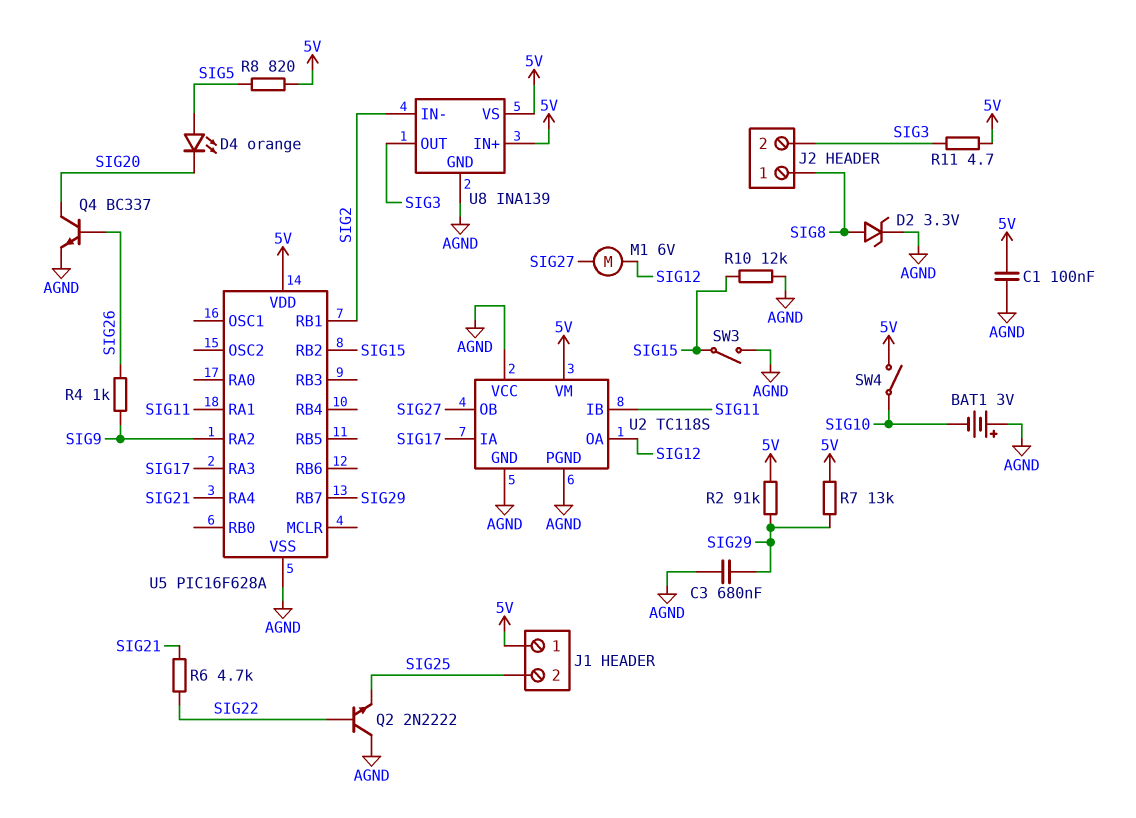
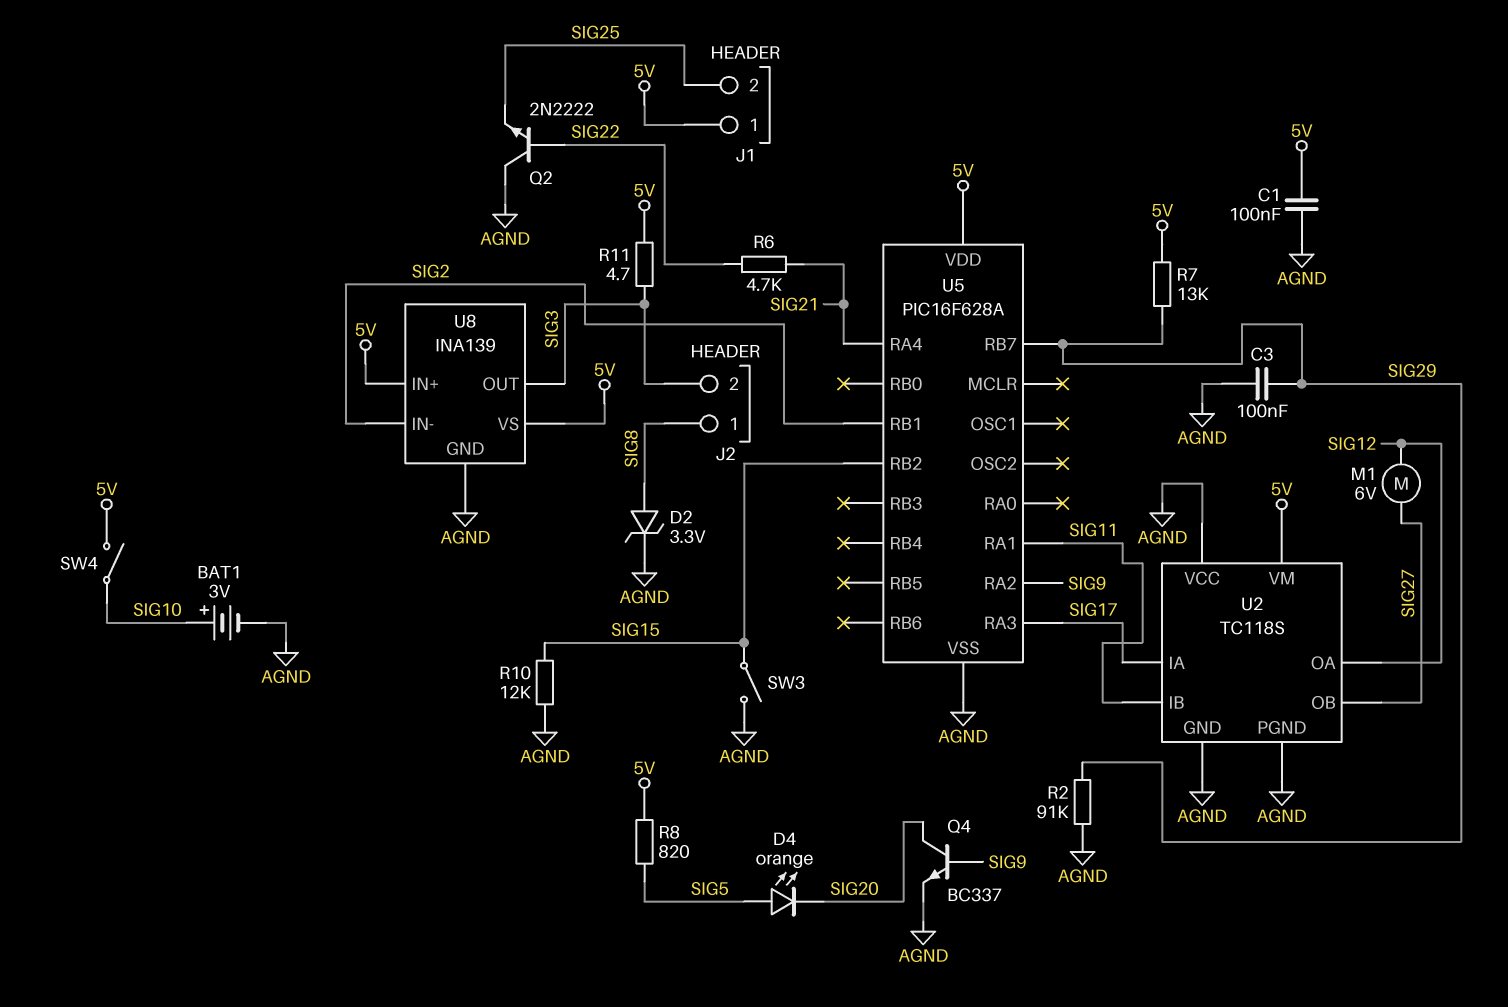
BAT1: 3V (plus AGND, minus SIG10) -> 3V (plus SIG10, minus AGND)
C3: 680nF (AGND, SIG29) -> 100nF (AGND, SIG29)
Q4: NPN BC337 (B SIG26, C SIG20, E AGND) -> NPN BC337 (B SIG9, C SIG20, E AGND)
R2: 91k (5V, SIG29) -> 91k (AGND, SIG29)
R4: 1k (SIG9, SIG26) -> none

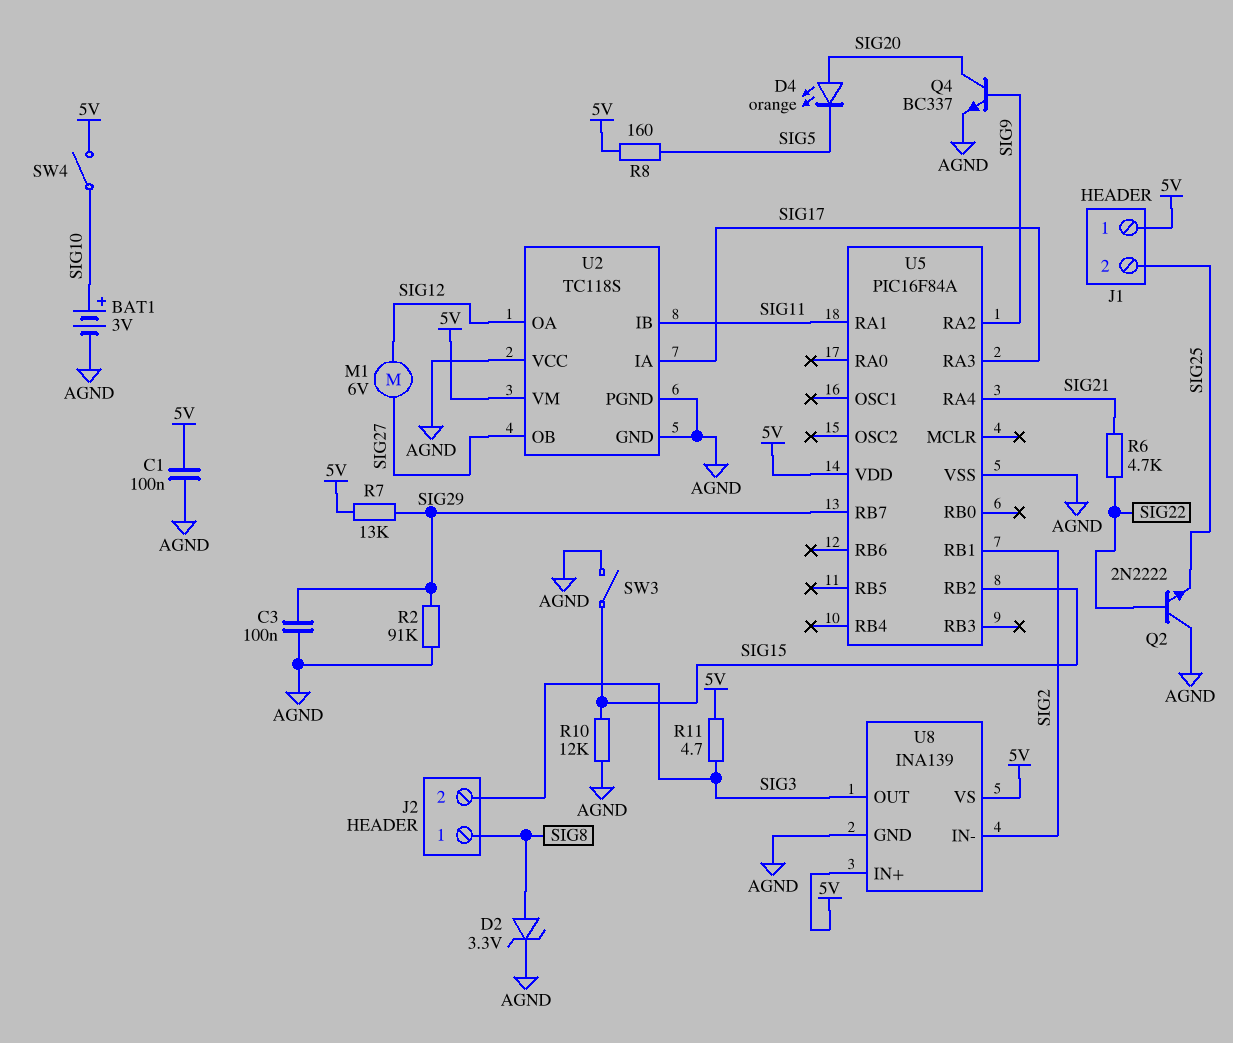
D4: LED orange (A SIG5, K SIG20) -> LED orange (A SIG20, K SIG5)
R8: 820 (5V, SIG5) -> 160 (5V, SIG5)
U5: PIC16F628A -> PIC16F84A

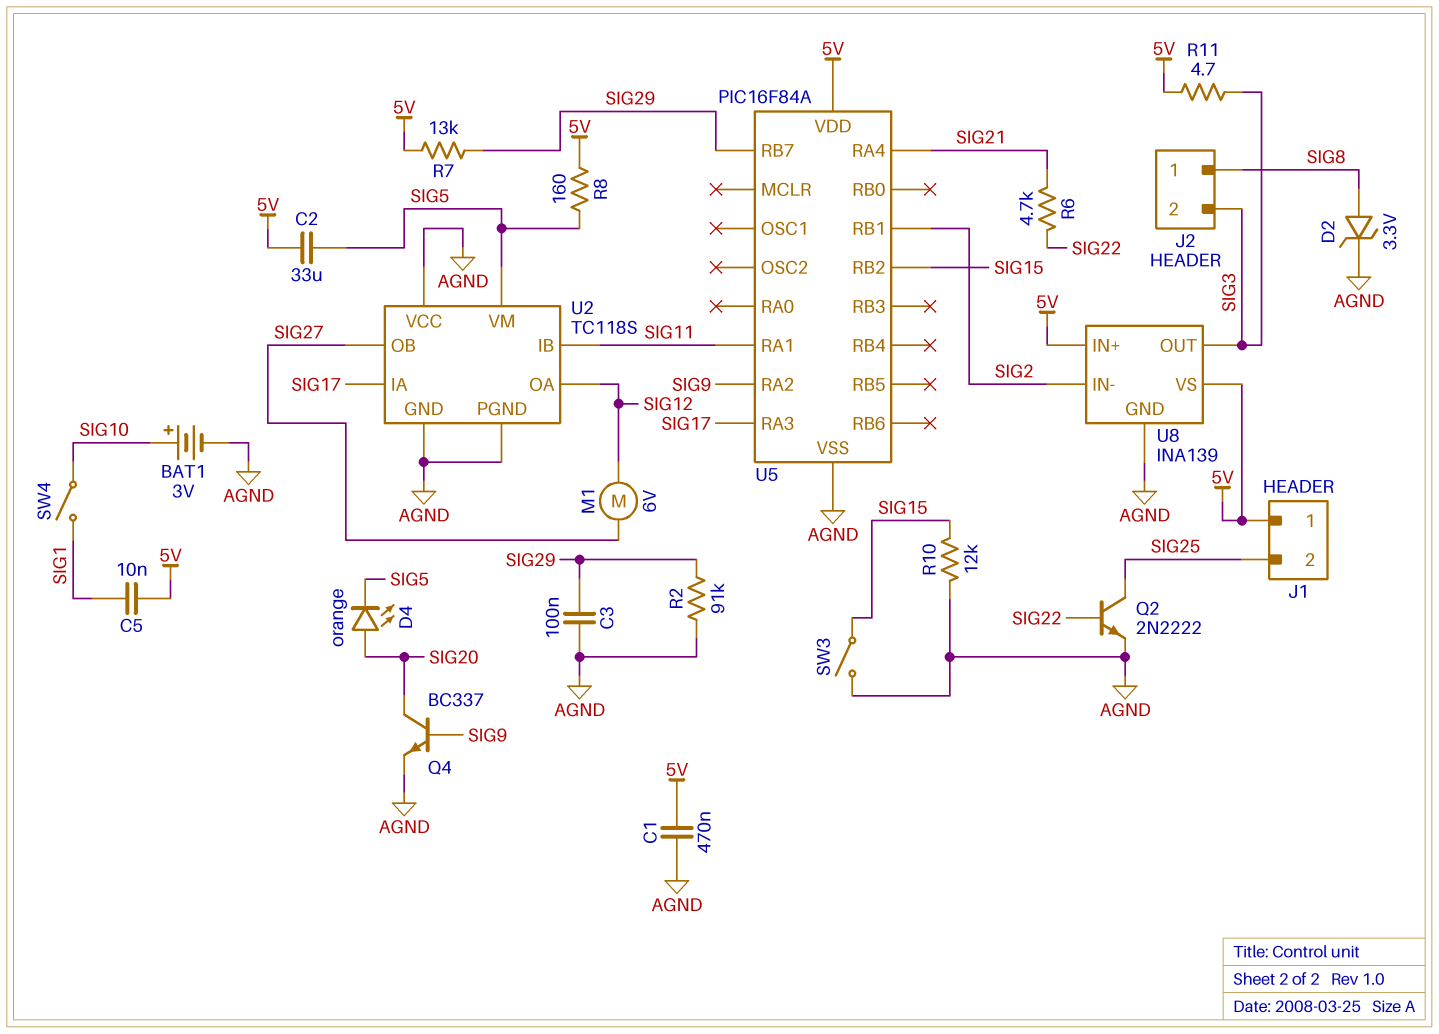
C1: 100nF (5V, AGND) -> 470nF (5V, AGND)
C2: none -> 33uF (5V, SIG5)
C5: none -> 10nF (5V, SIG1)
Q2: NPN 2N2222 (B SIG22, C AGND, E SIG25) -> NPN 2N2222 (B SIG22, C SIG25, E AGND)
SW4: switch (5V, SIG10) -> switch (SIG1, SIG10)
U2 pin VM: 5V -> SIG5

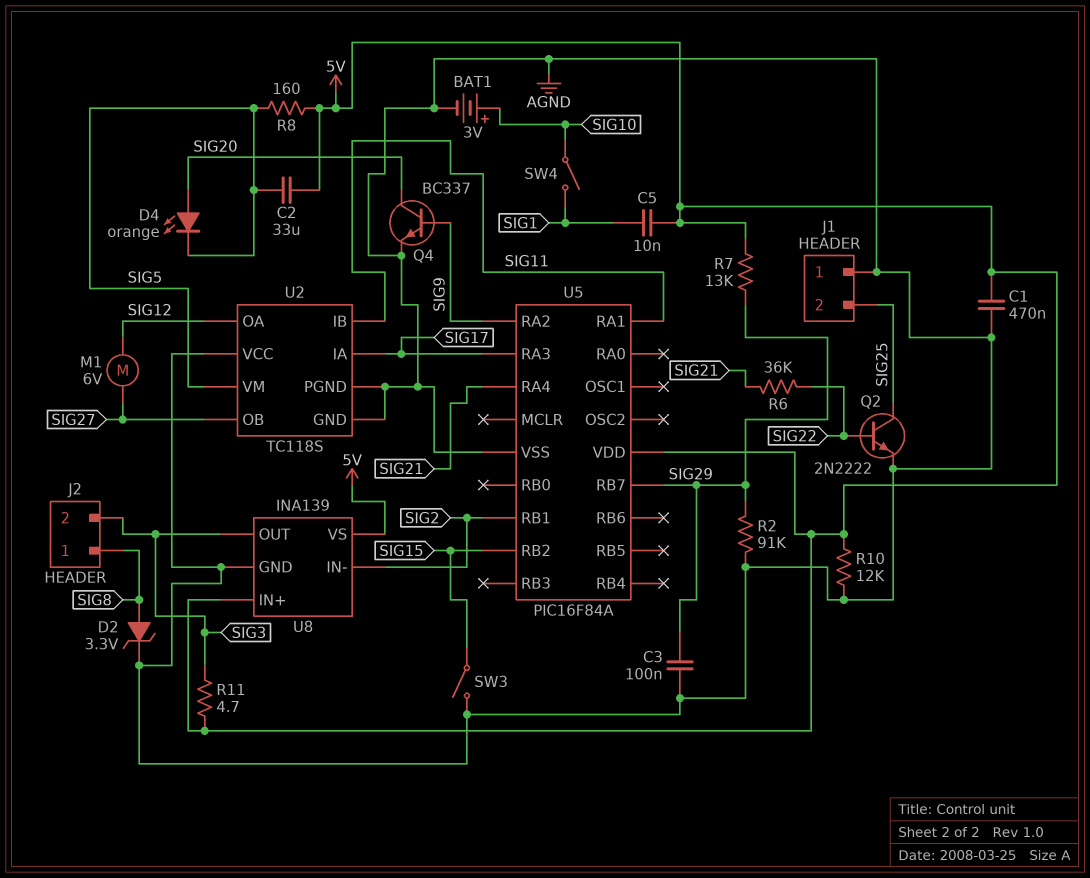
J1 pin 1: 5V -> AGND
R6: 4.7k (SIG21, SIG22) -> 36k (SIG21, SIG22)
R10: 12k (AGND, SIG15) -> 12k (5V, AGND)

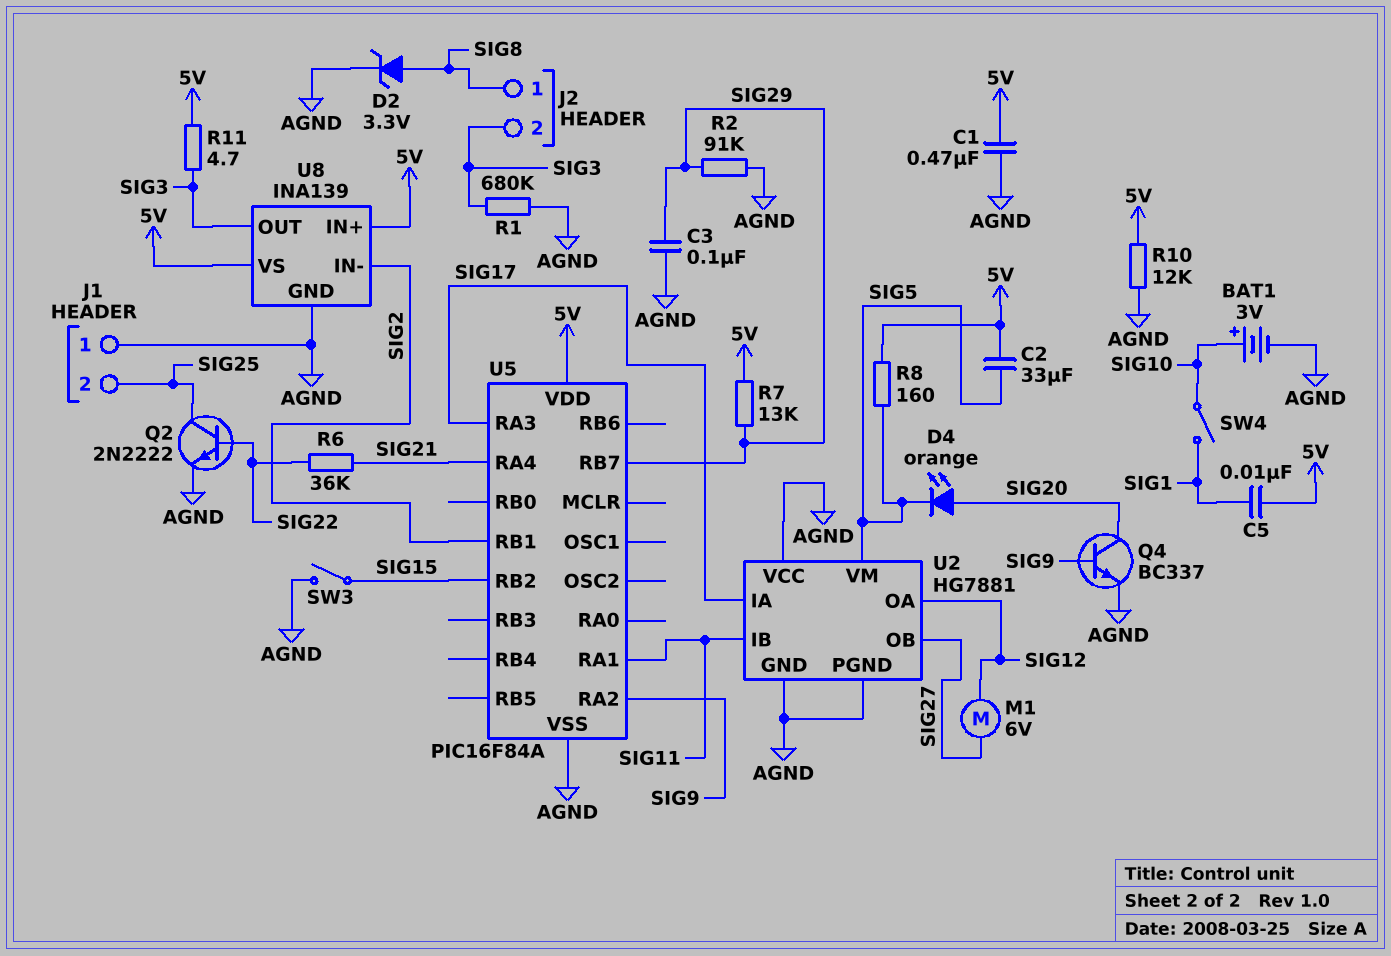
R1: none -> 680k (AGND, SIG3)
U2: TC118S -> HG7881

